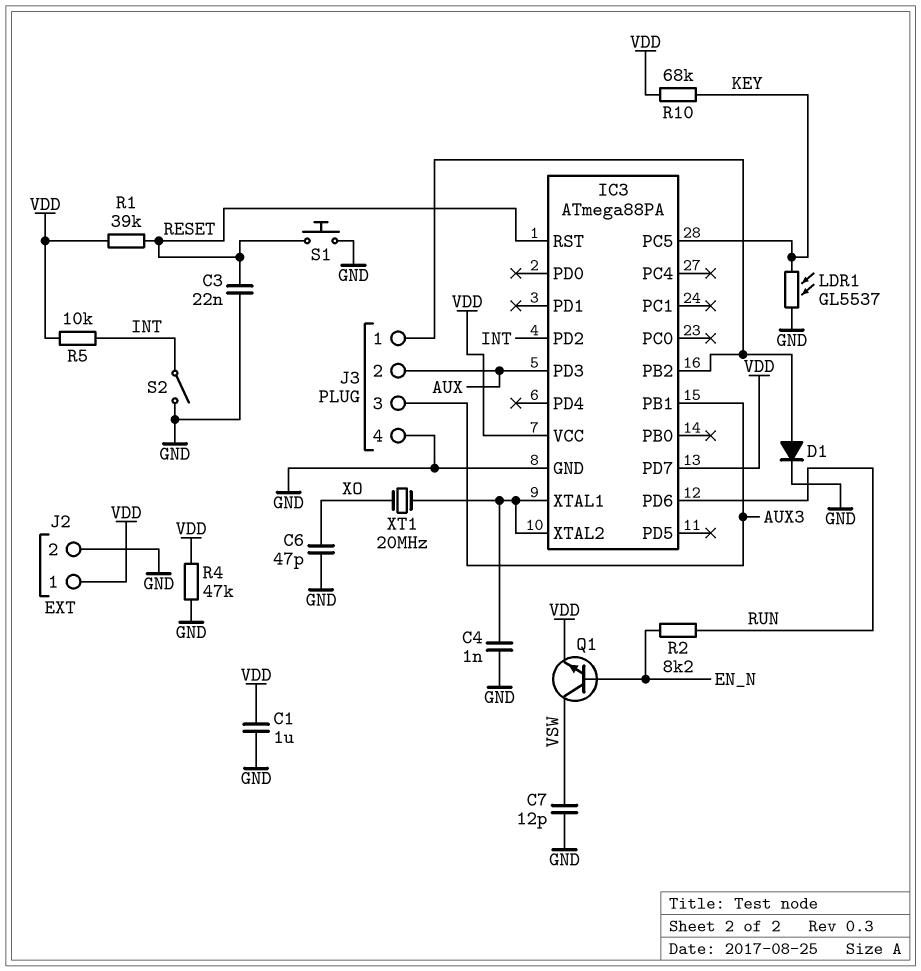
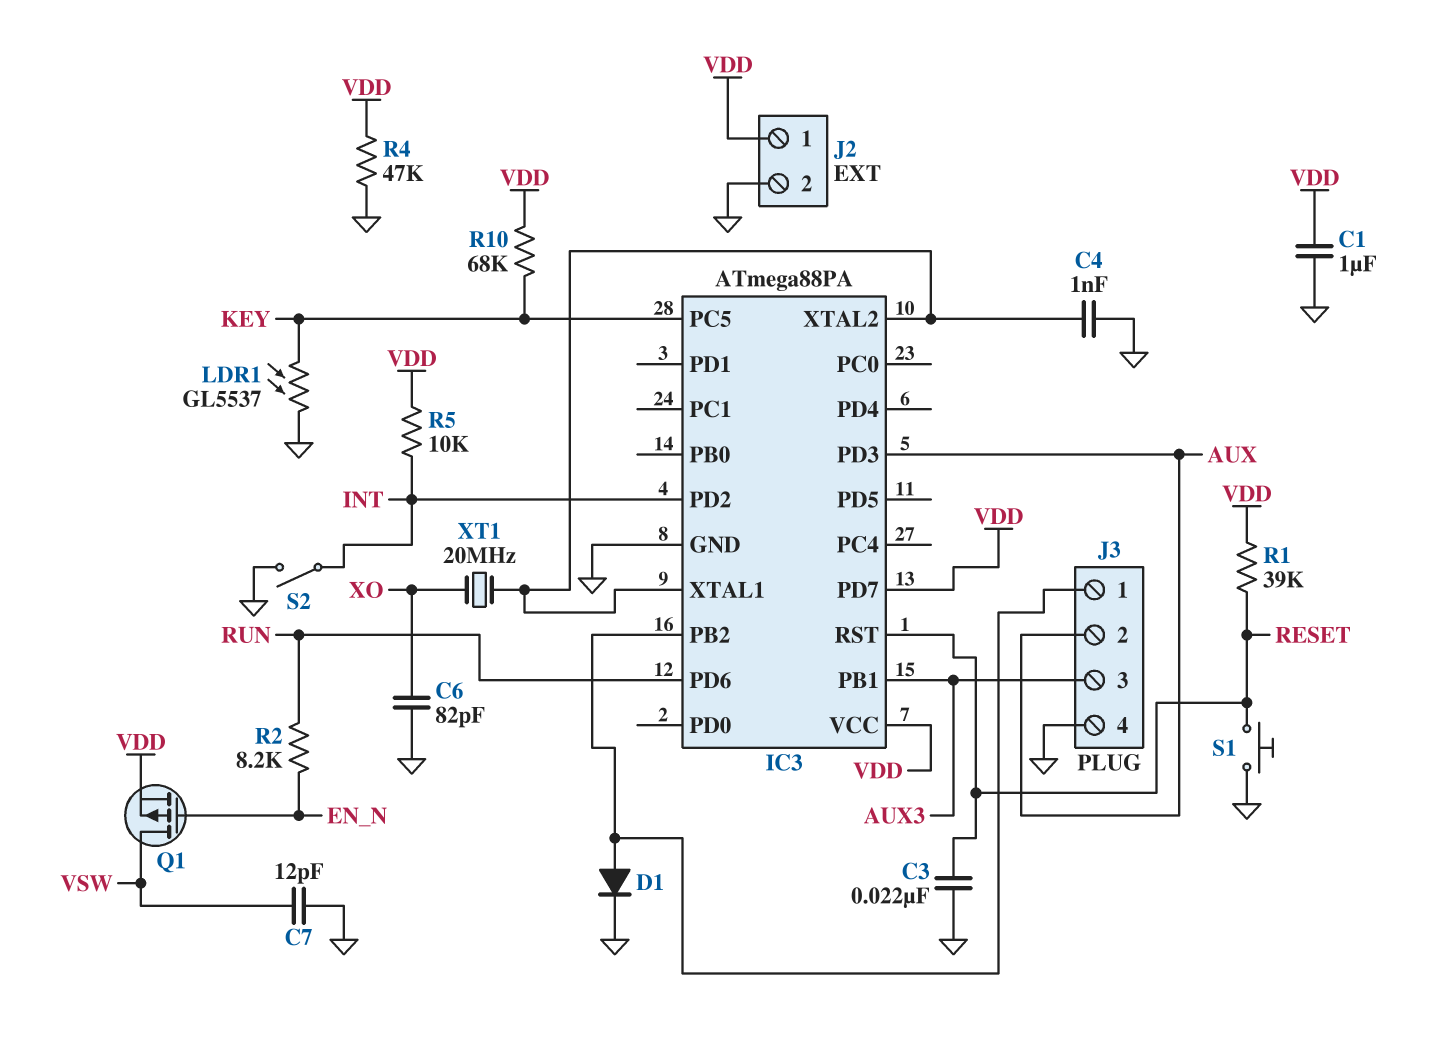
C6: 47pF (GND, XO) -> 82pF (GND, XO)
Q1: NPN (B EN_N, C VSW, E VDD) -> PMOS (G EN_N, D VSW, S VDD)

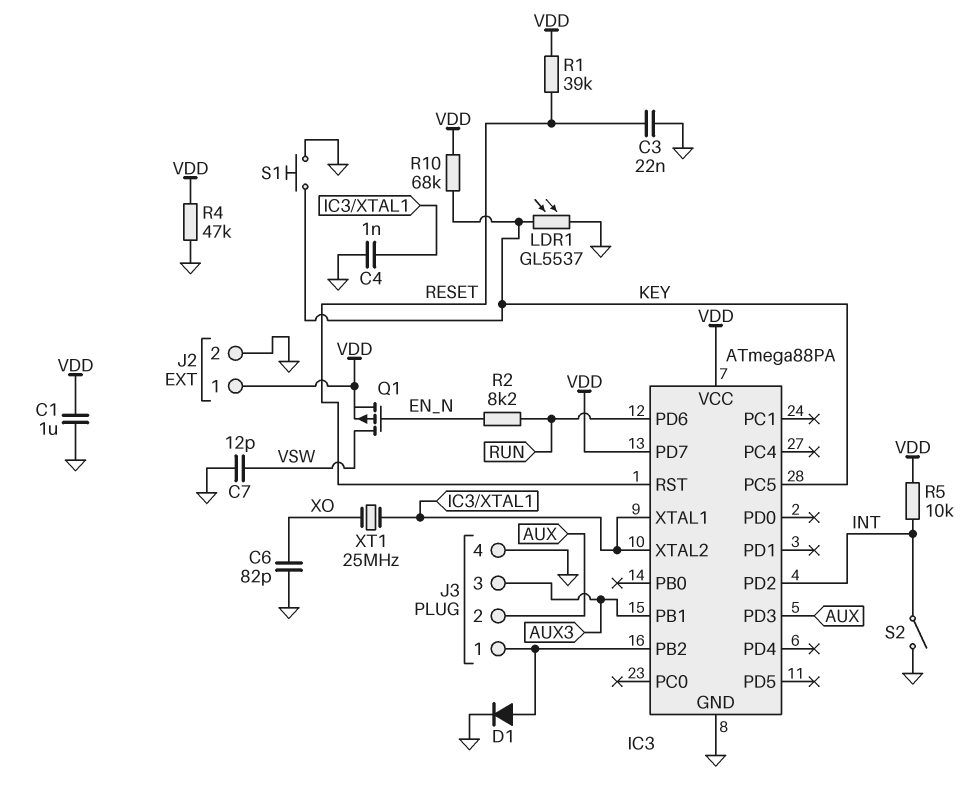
S1: button (GND, RESET) -> button (GND, KEY)
XT1: 20MHz (IC3/XTAL1, XO) -> 25MHz (IC3/XTAL1, XO)

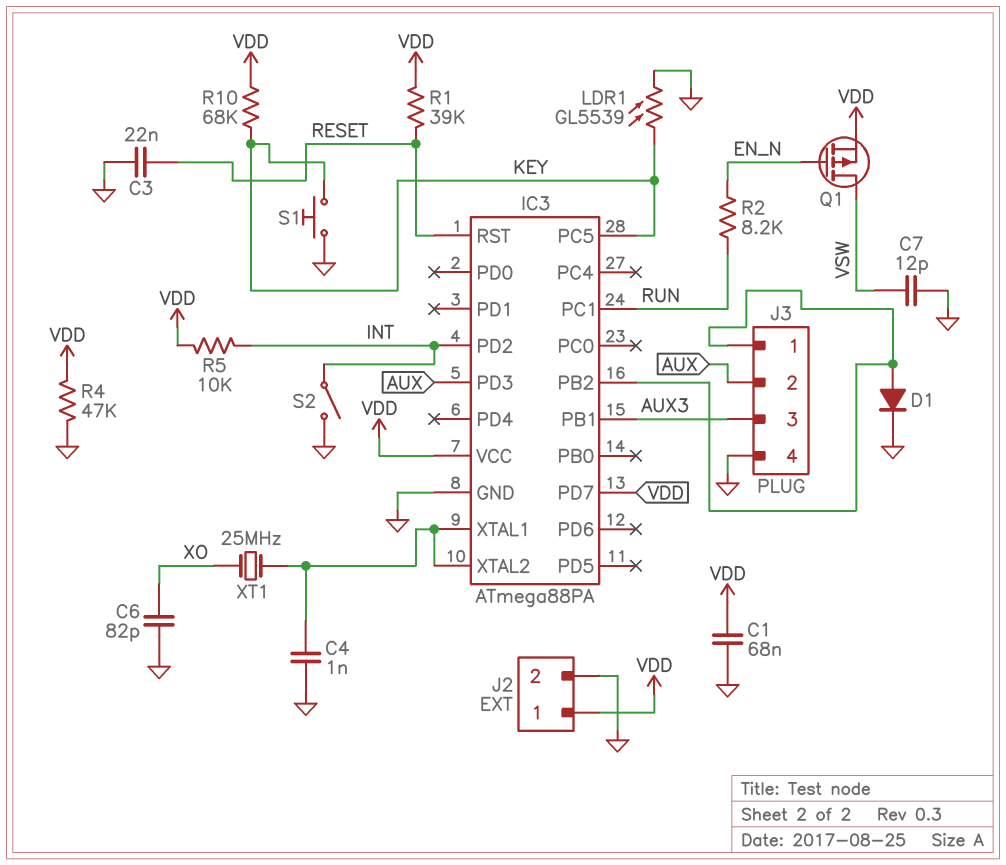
C1: 1uF (GND, VDD) -> 68nF (GND, VDD)
IC3 pin PC1: none -> RUN
IC3 pin PD6: RUN -> none
LDR1: GL5537 (GND, KEY) -> GL5539 (GND, KEY)

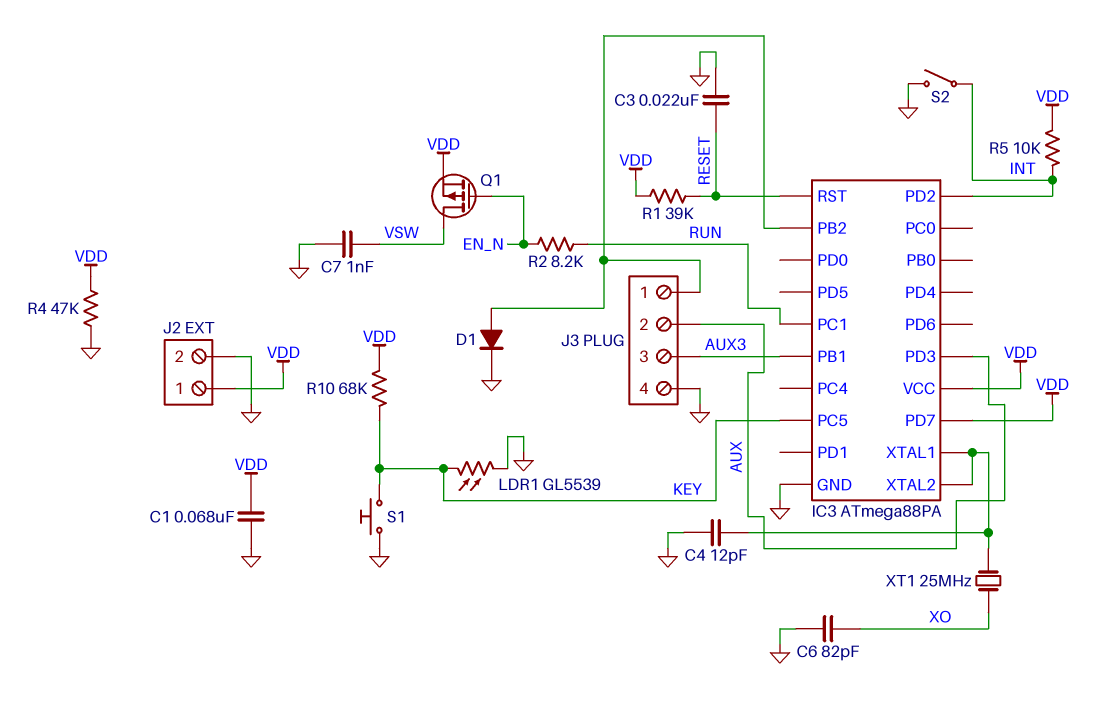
C4: 1nF (GND, IC3/XTAL1) -> 12pF (GND, IC3/XTAL1)
C7: 12pF (GND, VSW) -> 1nF (GND, VSW)

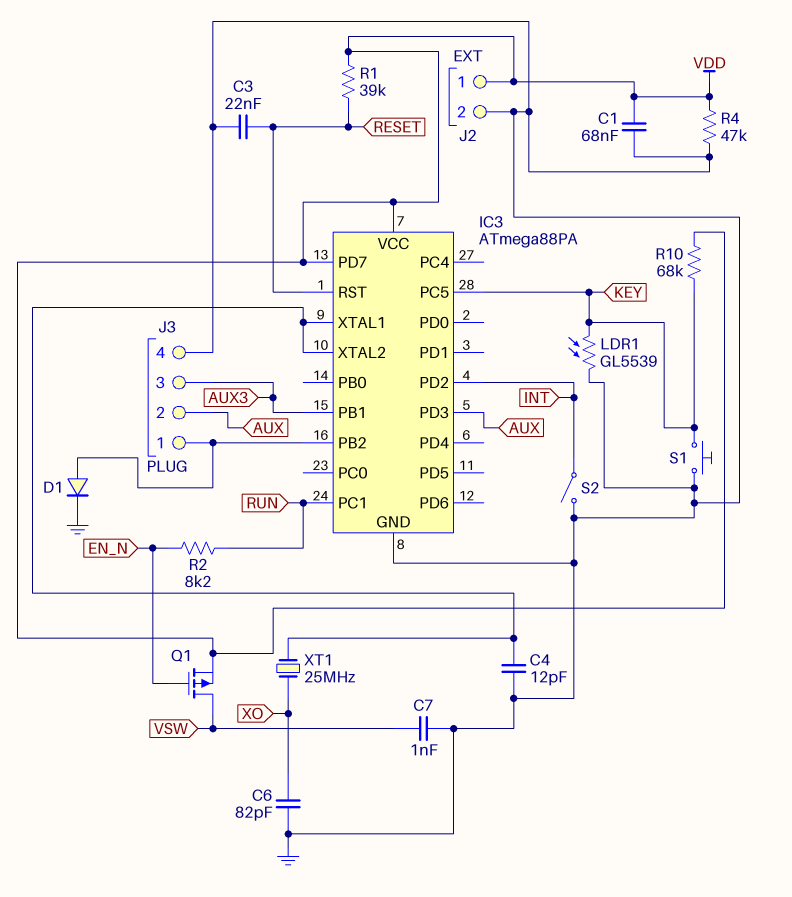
R5: 10k (INT, VDD) -> none

